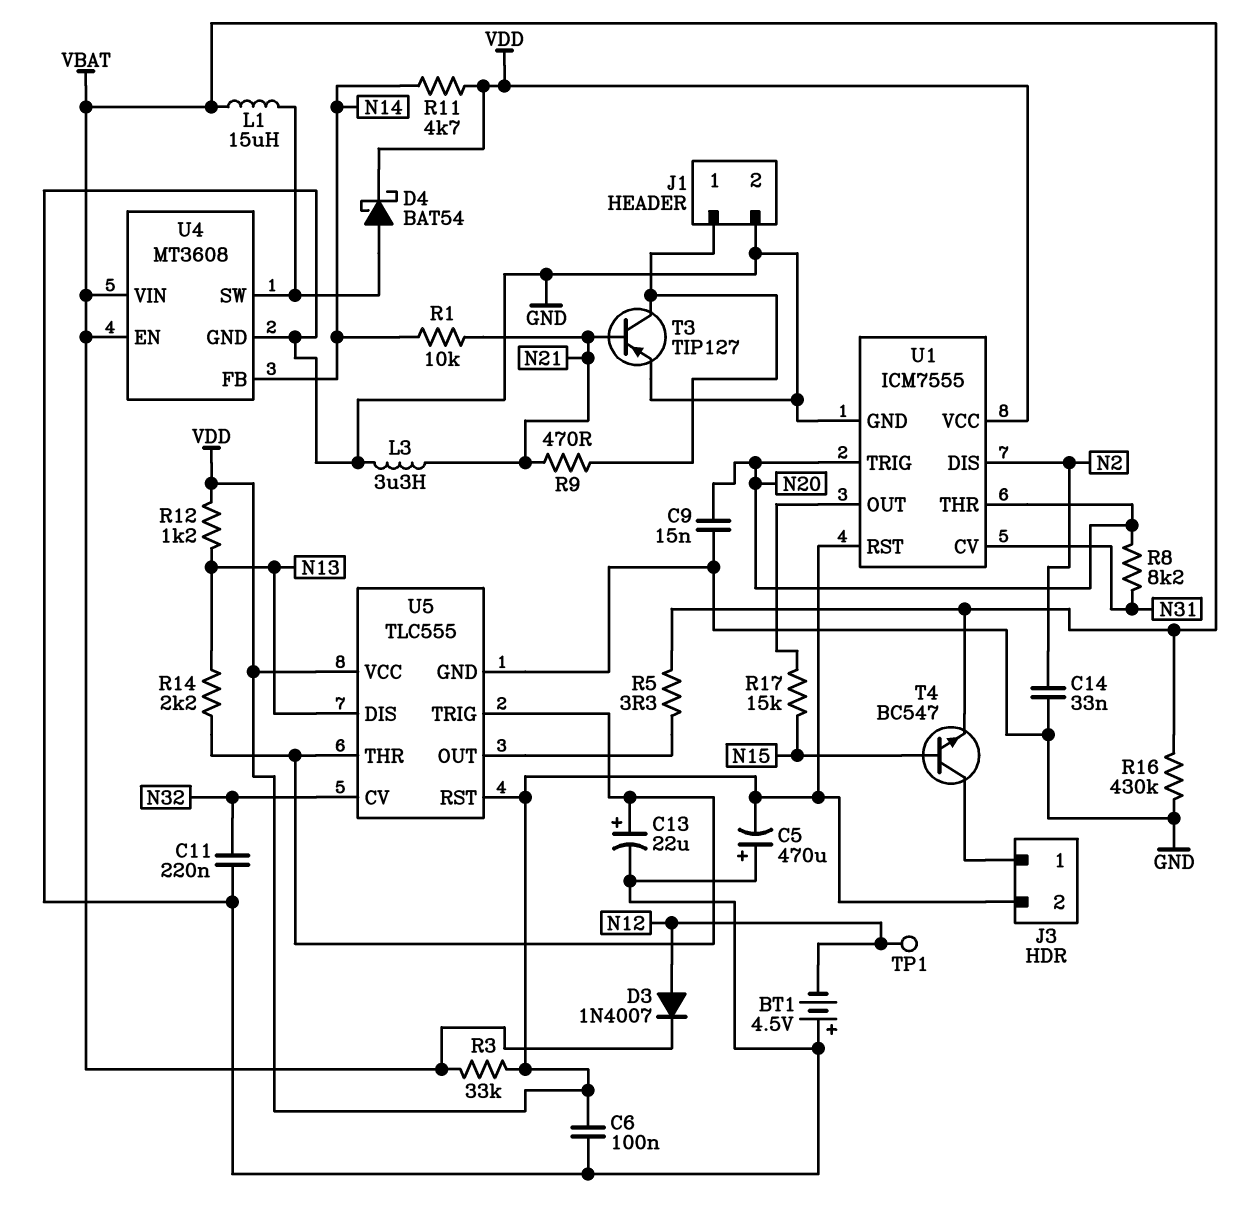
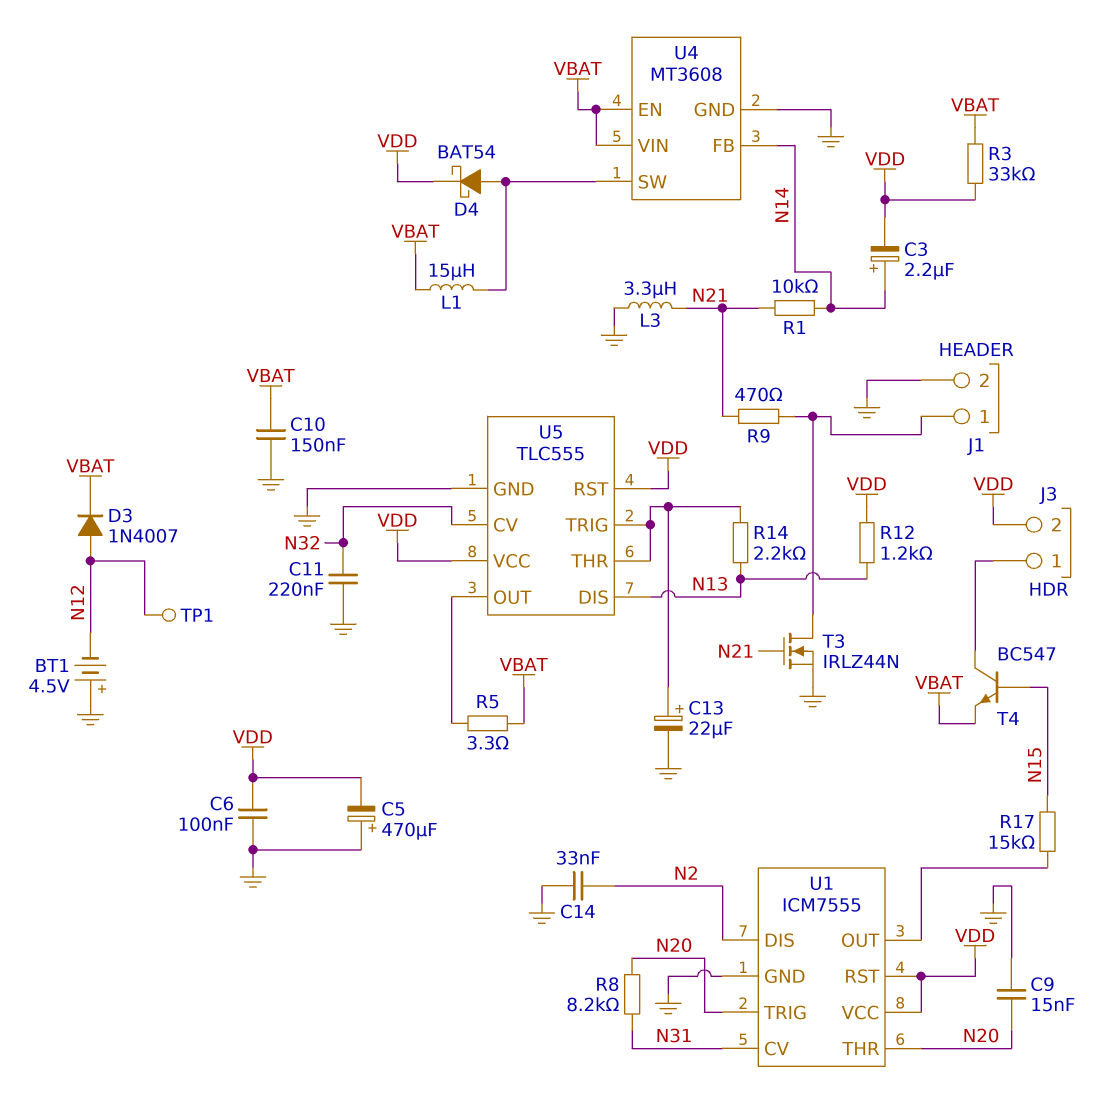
C3: none -> 2.2uF (plus N14, minus VDD)
C10: none -> 150nF (GND, VBAT)
R11: 4.7k (N14, VDD) -> none
R16: 430k (GND, VBAT) -> none
T3: PNP TIP127 (B N21, C J1/1, E GND) -> NMOS IRLZ44N (G N21, D J1/1, S GND)

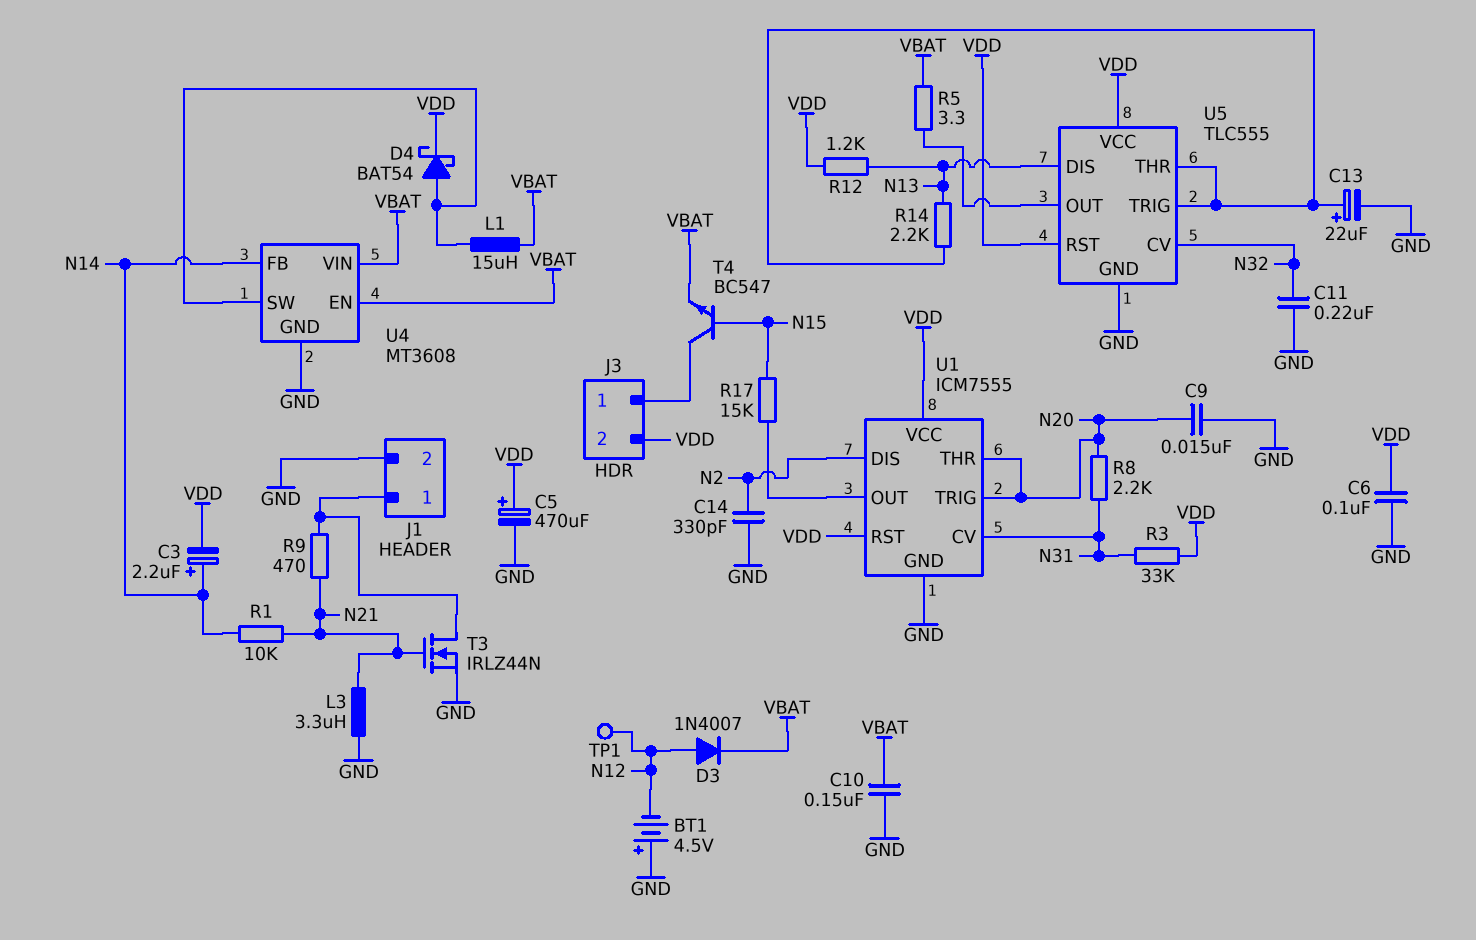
C5: 470uF (plus GND, minus VDD) -> 470uF (plus VDD, minus GND)
C14: 33nF (GND, N2) -> 330pF (GND, N2)
R3: 33k (VBAT, VDD) -> 33k (N31, VDD)
R8: 8.2k (N20, N31) -> 2.2k (N20, N31)

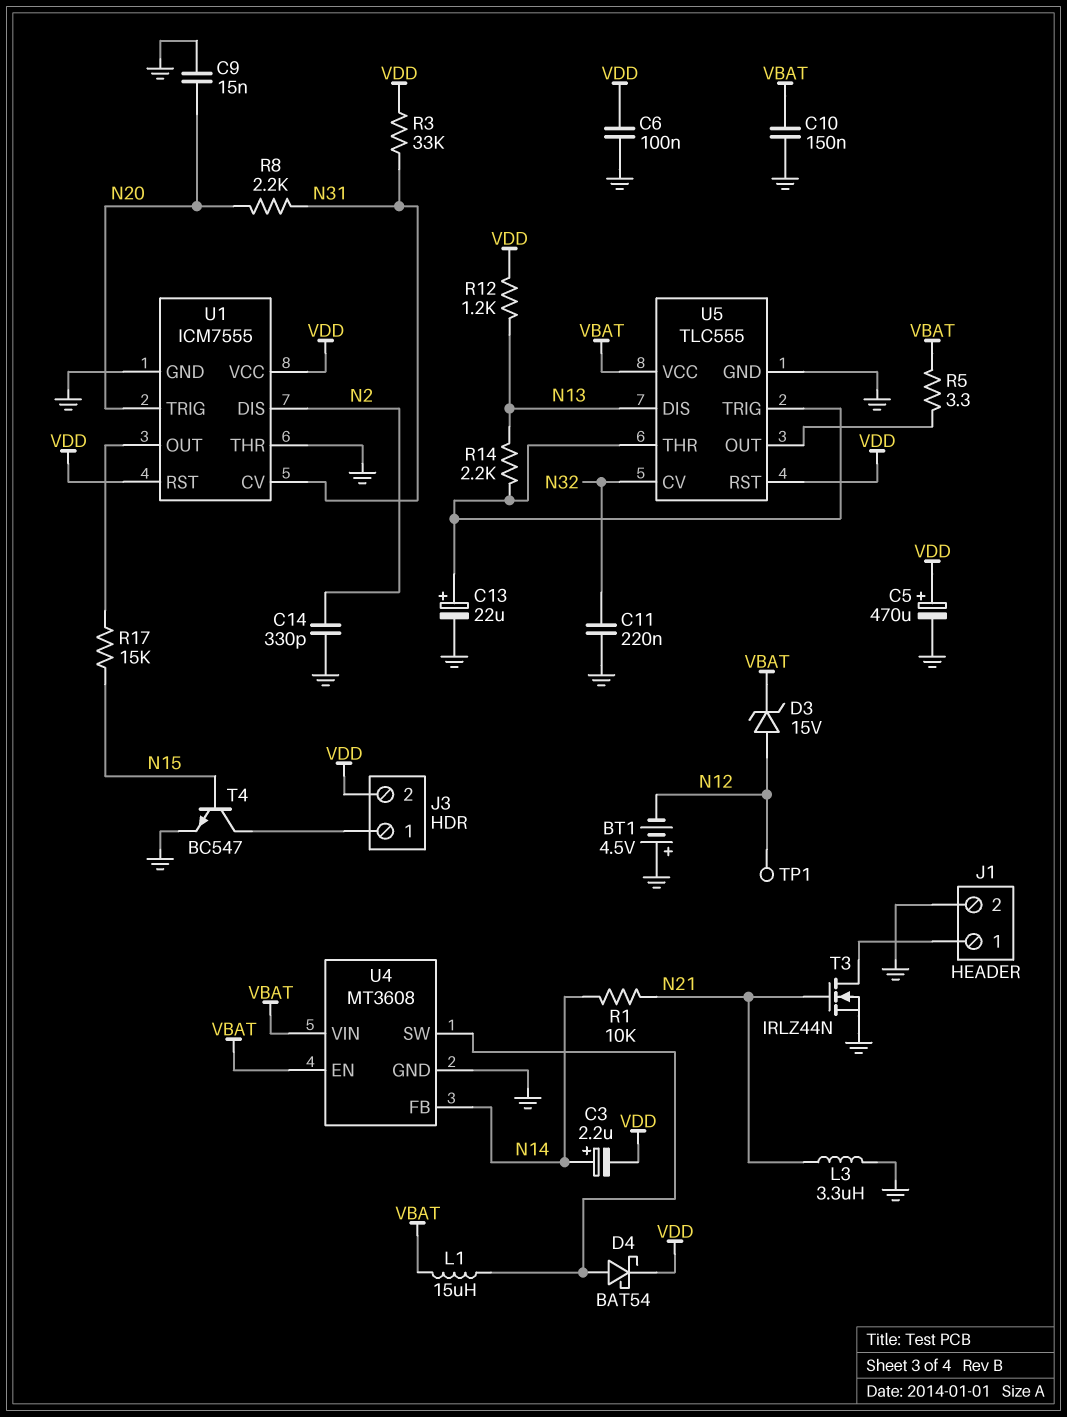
D3: diode 1N4007 (A N12, K VBAT) -> zener 15V (A N12, K VBAT)
R9: 470 (J1/1, N21) -> none
T4: NPN BC547 (B N15, C J3/1, E VBAT) -> NPN BC547 (B N15, C J3/1, E GND)
U1 pin THR: N20 -> GND
U5 pin VCC: VDD -> VBAT

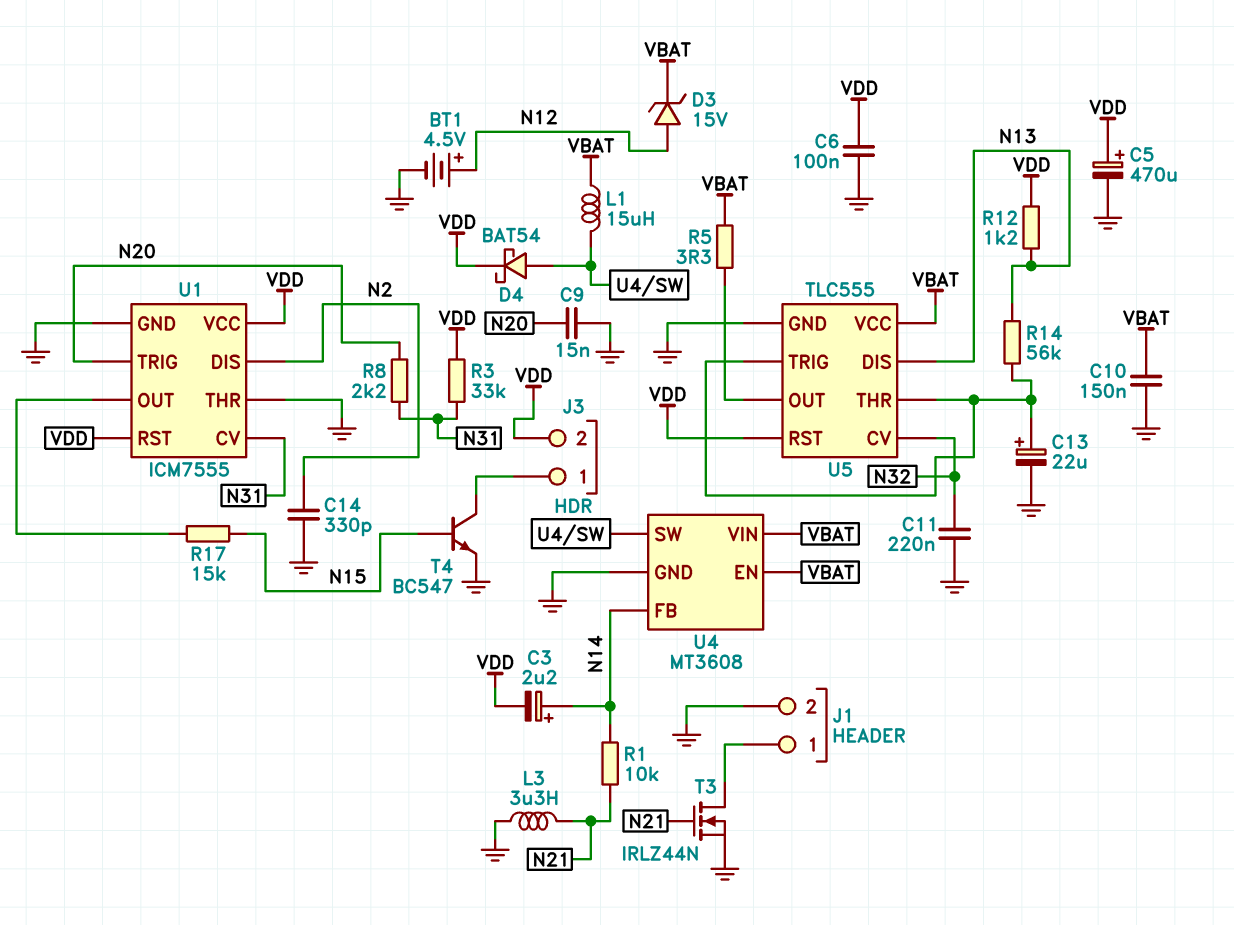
BT1: 4.5V (plus GND, minus N12) -> 4.5V (plus N12, minus GND)
R14: 2.2k (N13, U5/THR) -> 56k (N13, U5/THR)
TP1: test point (N12) -> none

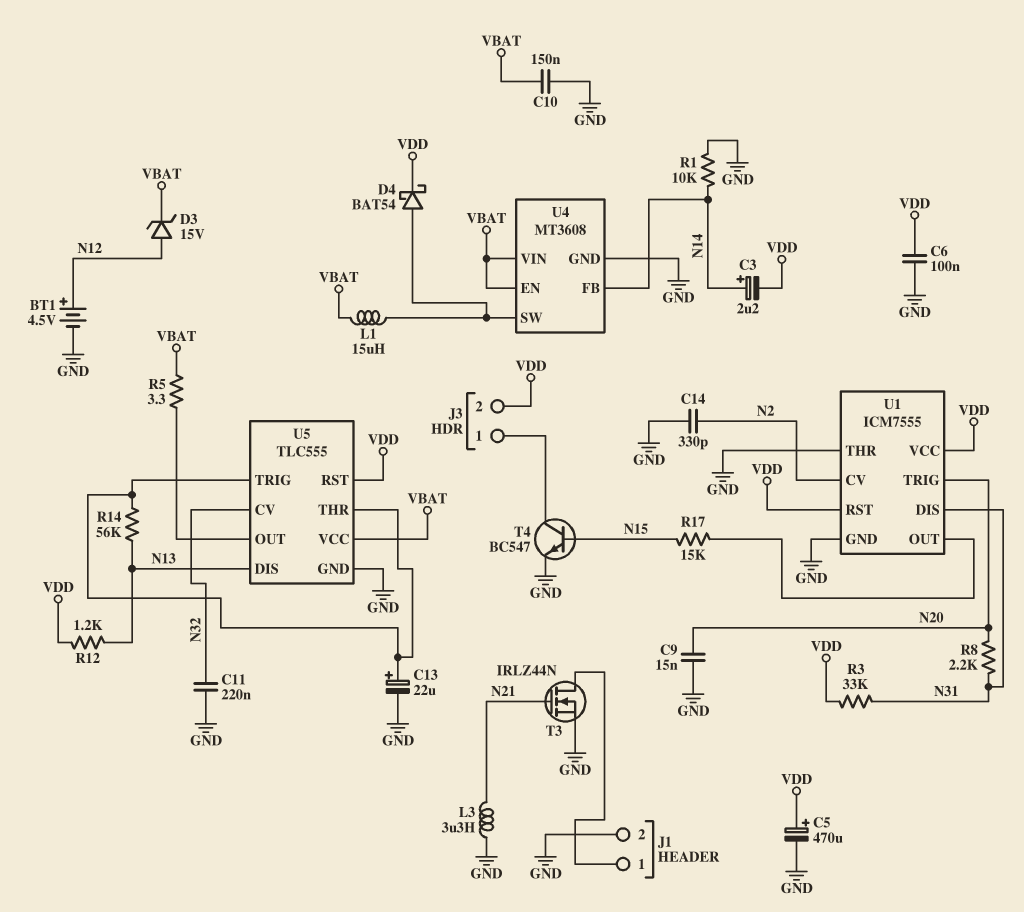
R1: 10k (N14, N21) -> 10k (GND, N14)
U1 pin CV: N31 -> N2
U1 pin DIS: N2 -> N31

